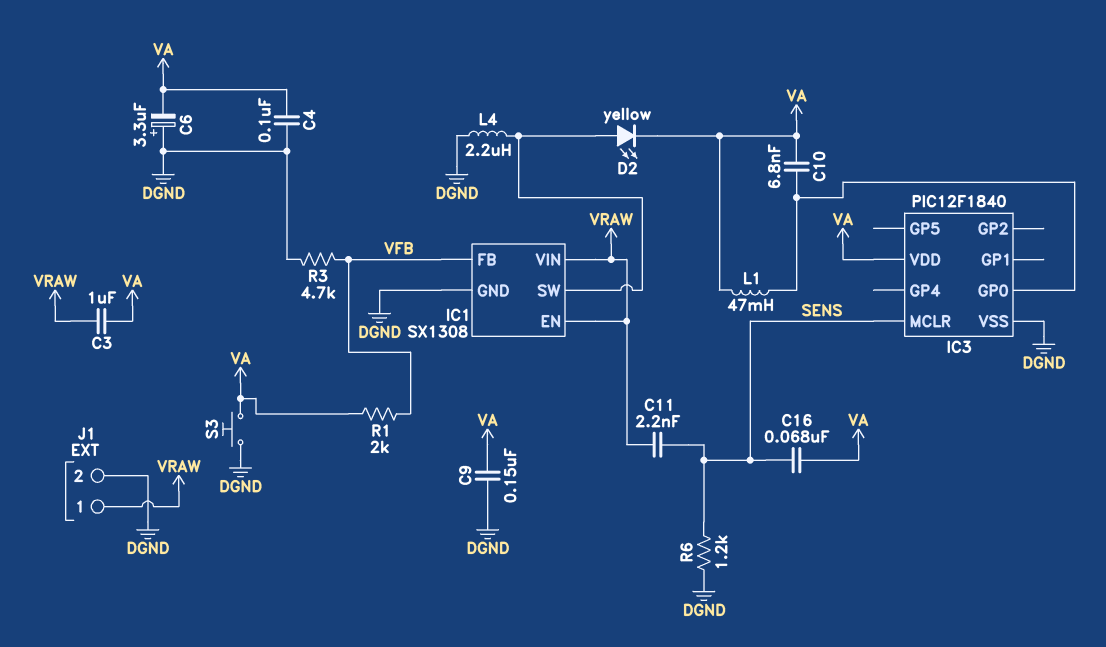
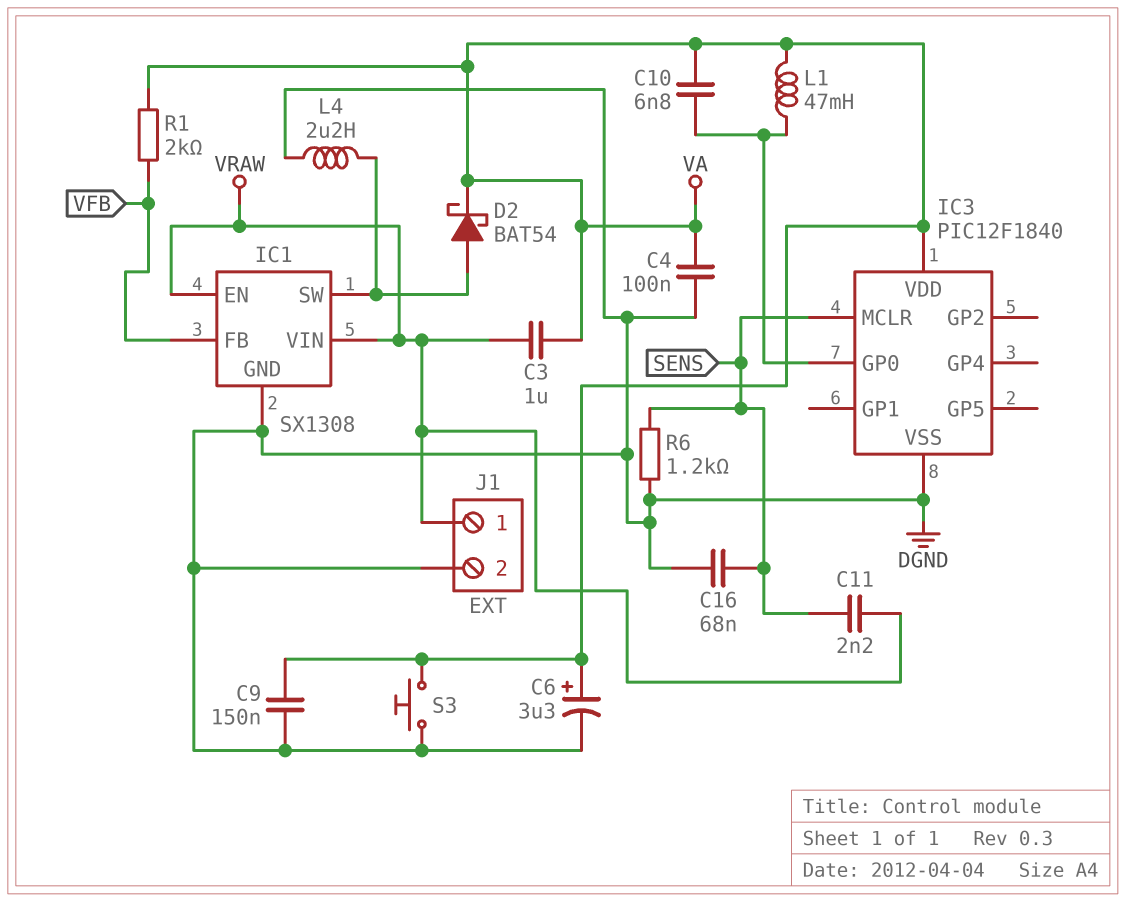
C6: 3.3uF (plus DGND, minus VA) -> 3.3uF (plus VA, minus DGND)
C16: 68nF (SENS, VA) -> 68nF (DGND, SENS)
D2: LED yellow (A IC1/SW, K VA) -> schottky BAT54 (A IC1/SW, K VA)
R3: 4.7k (DGND, VFB) -> none

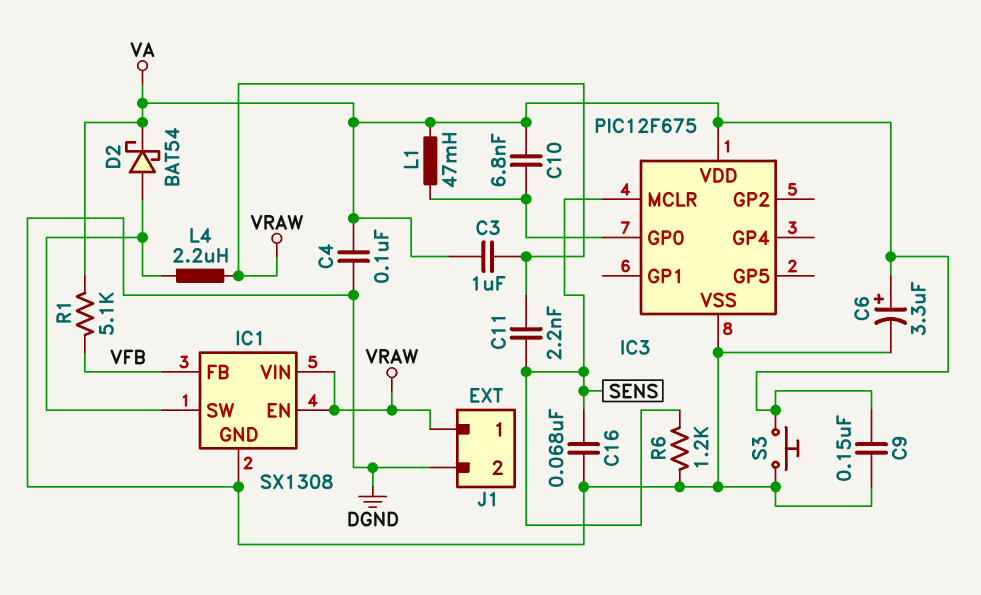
IC3: PIC12F1840 -> PIC12F675
L4: 2.2uH (DGND, IC1/SW) -> 2.2uH (IC1/SW, VRAW)
R1: 2k (VA, VFB) -> 5.1k (VA, VFB)

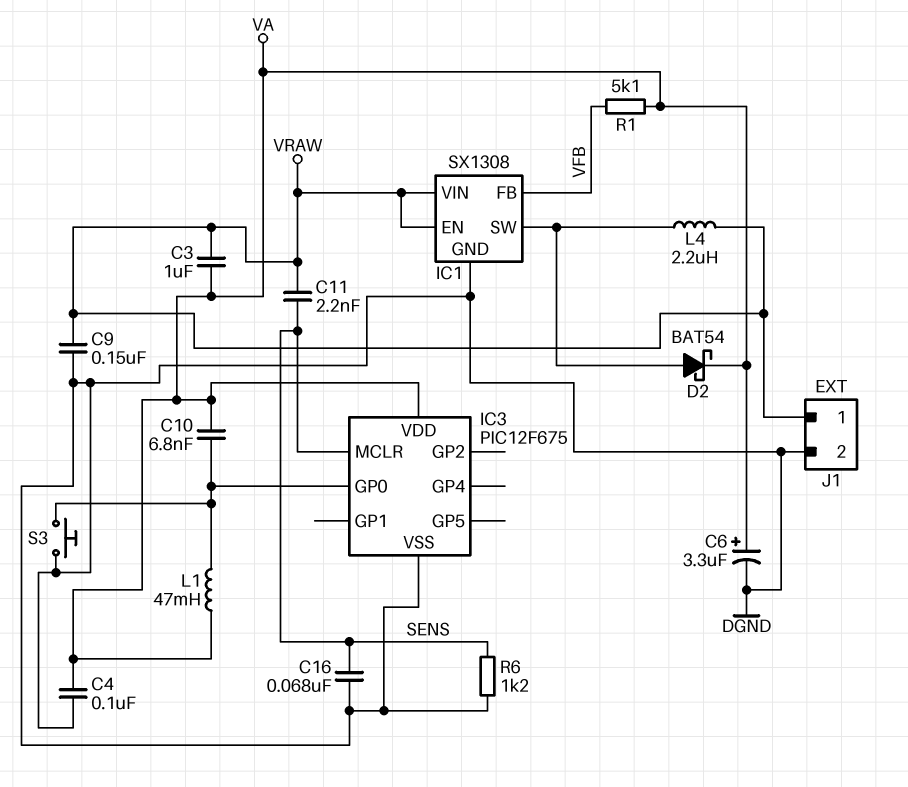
C9: 150nF (DGND, VA) -> 150nF (DGND, VRAW)
S3: button (DGND, VA) -> button (DGND, IC3/GP0)

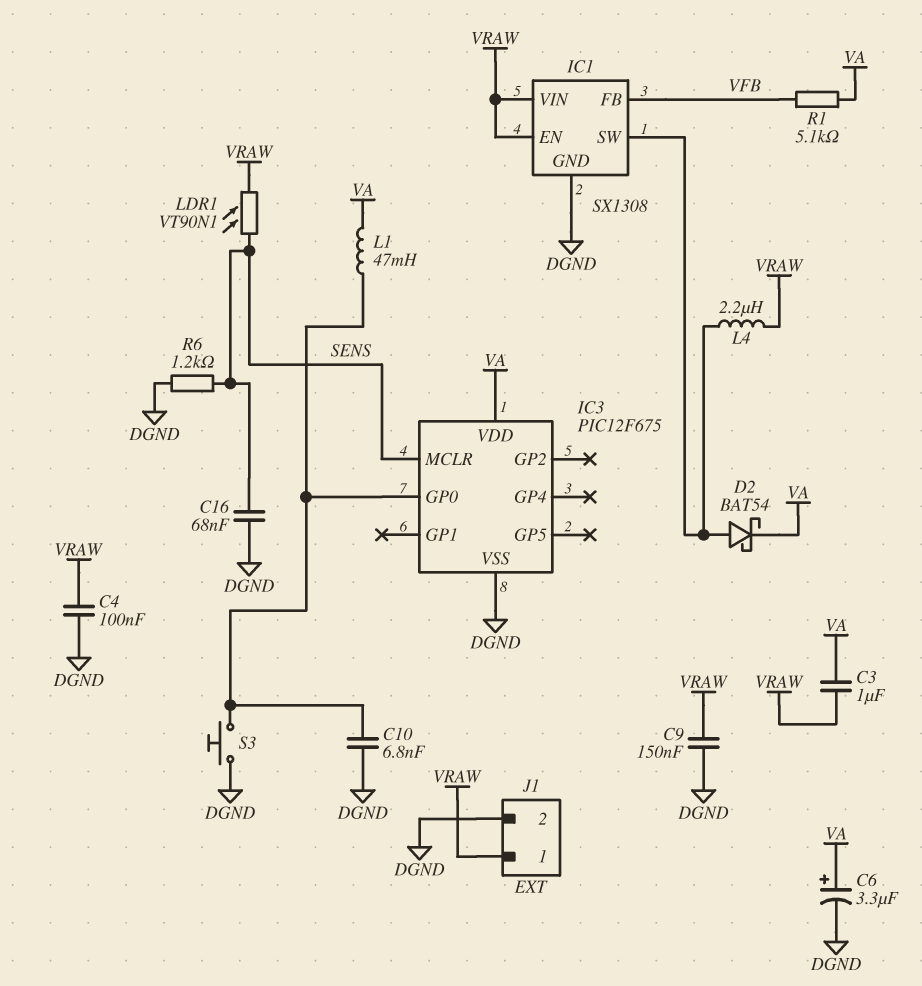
C4: 100nF (DGND, VA) -> 100nF (DGND, VRAW)
C10: 6.8nF (IC3/GP0, VA) -> 6.8nF (DGND, IC3/GP0)
C11: 2.2nF (SENS, VRAW) -> none
LDR1: none -> VT90N1 (SENS, VRAW)

